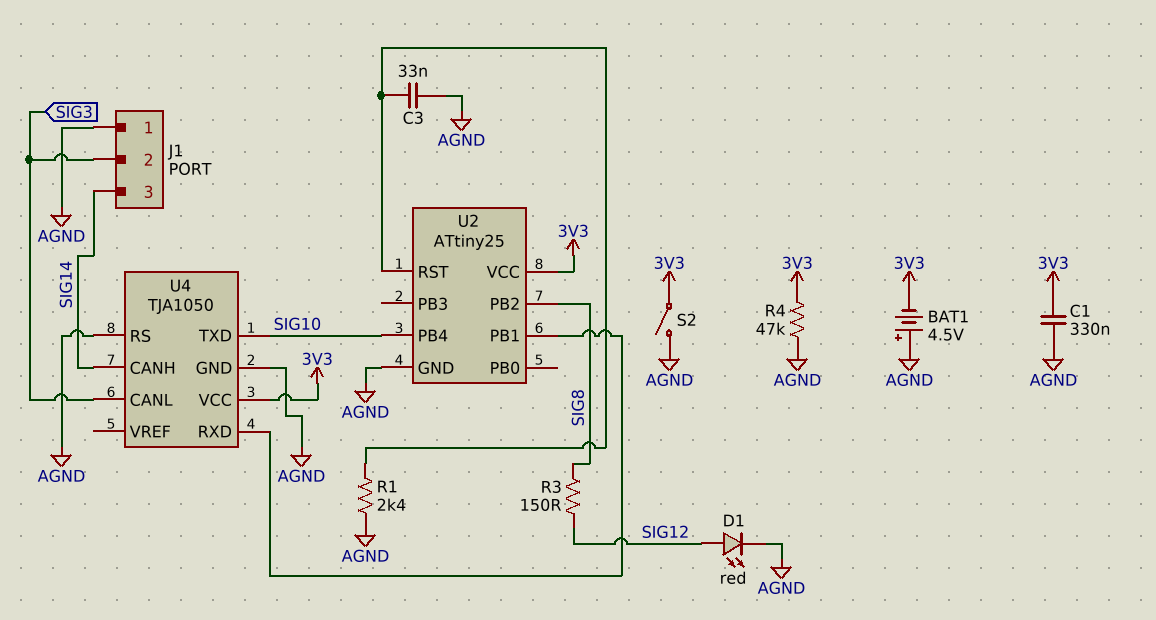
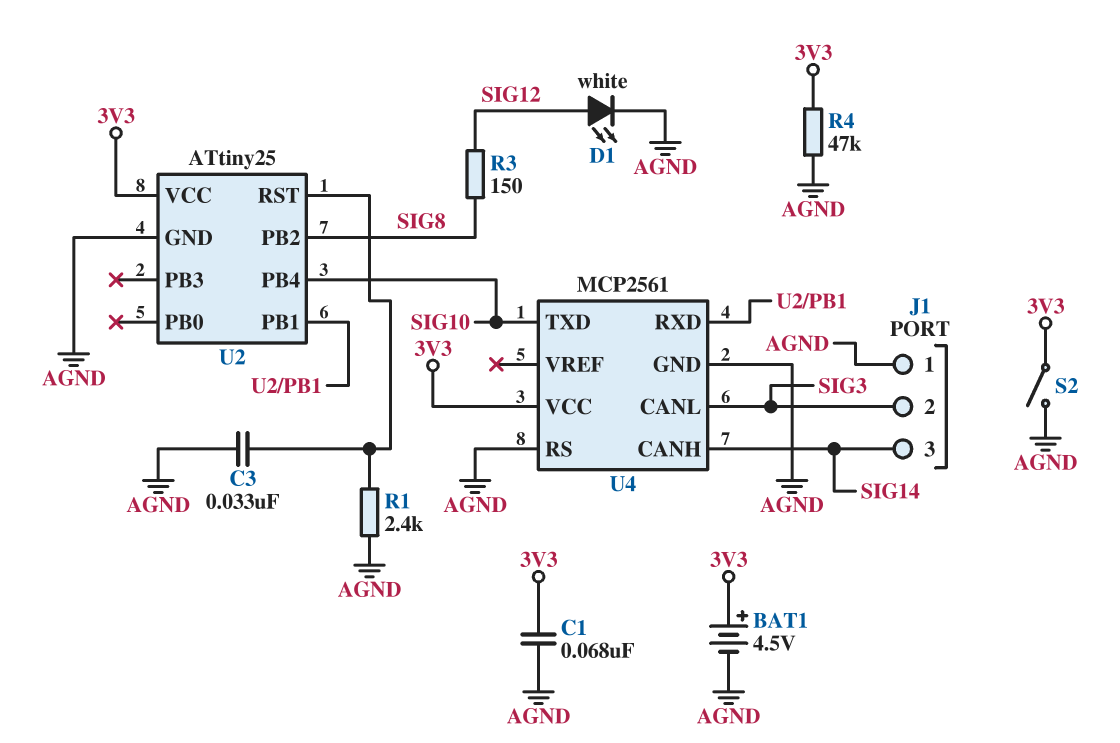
BAT1: 4.5V (plus AGND, minus 3V3) -> 4.5V (plus 3V3, minus AGND)
C1: 330nF (3V3, AGND) -> 68nF (3V3, AGND)
D1: LED red (A SIG12, K AGND) -> LED white (A SIG12, K AGND)
U4: TJA1050 -> MCP2561

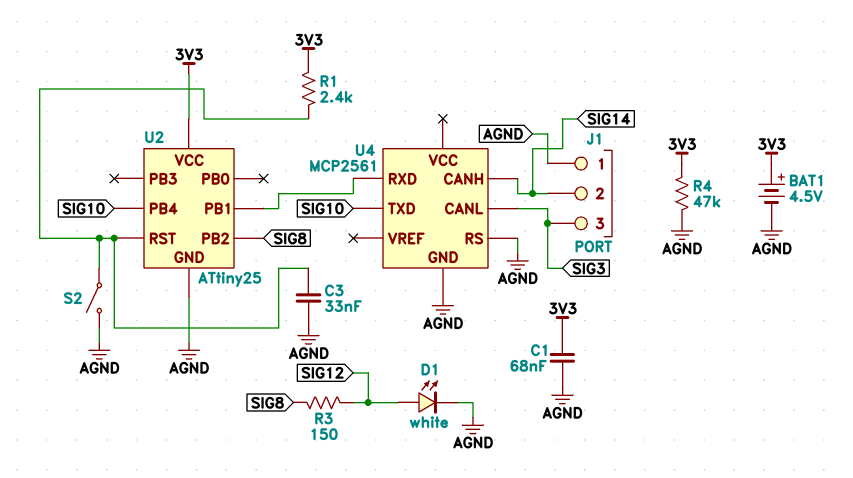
J1 pin 2: SIG3 -> SIG14
J1 pin 3: SIG14 -> SIG3
R1: 2.4k (AGND, U2/RST) -> 2.4k (3V3, U2/RST)
S2: switch (3V3, AGND) -> switch (AGND, U2/RST)
U4 pin VCC: 3V3 -> none

